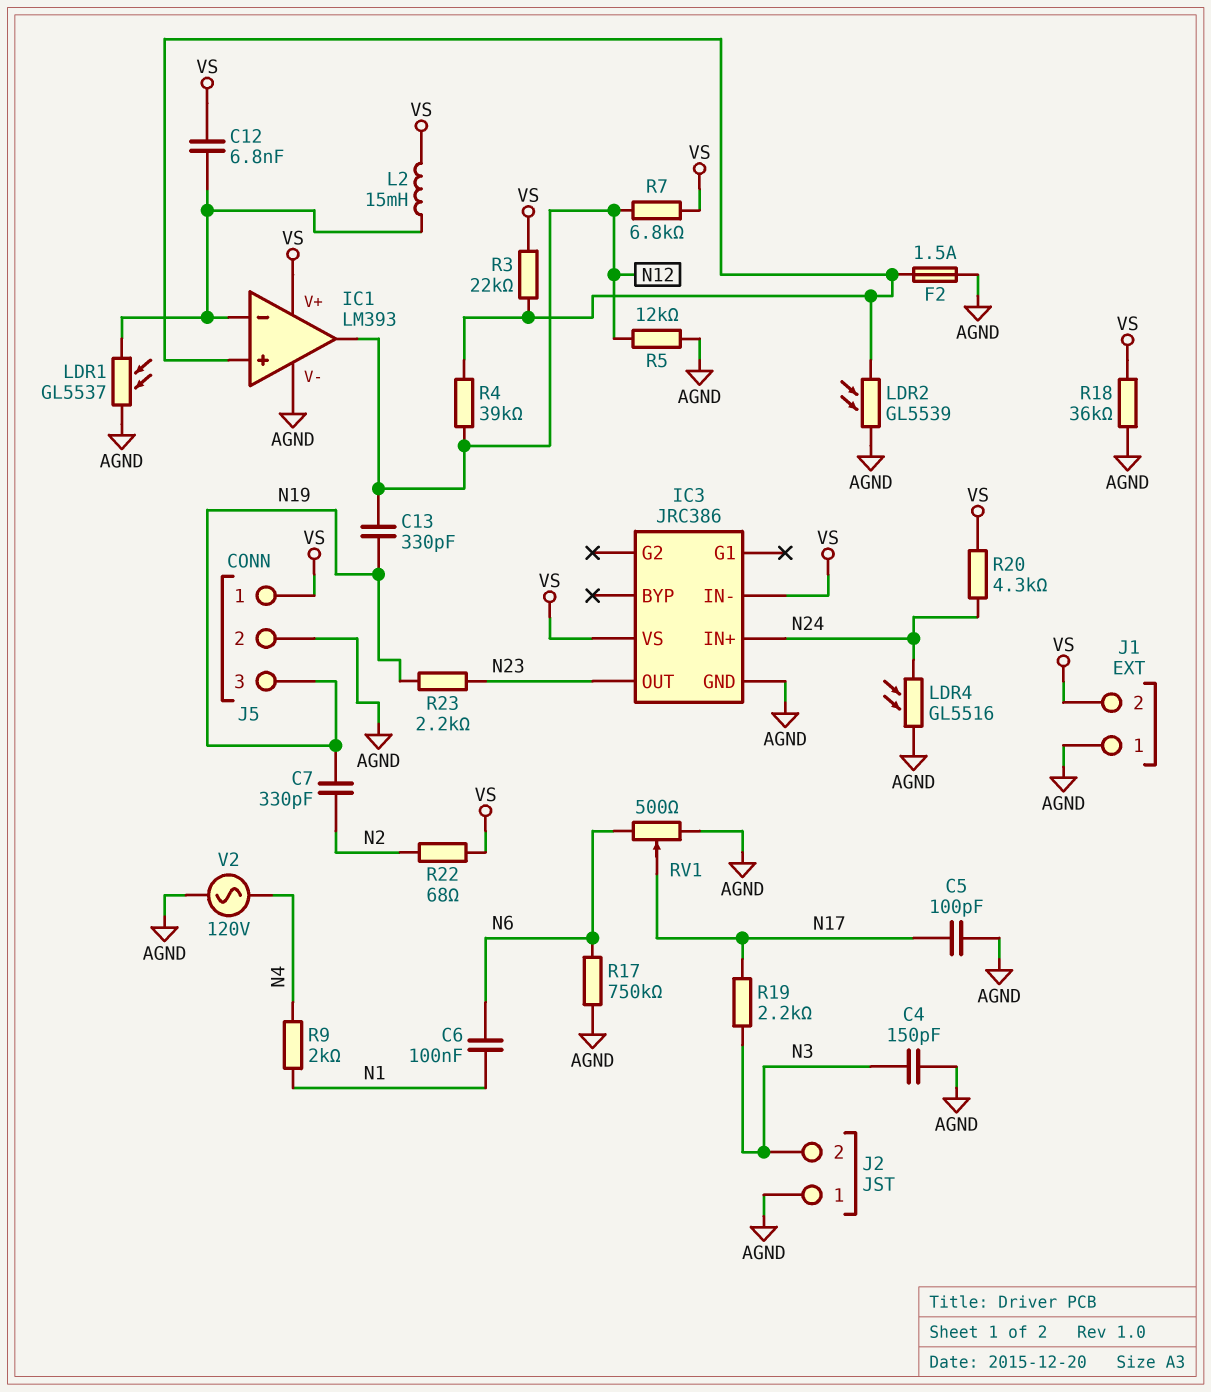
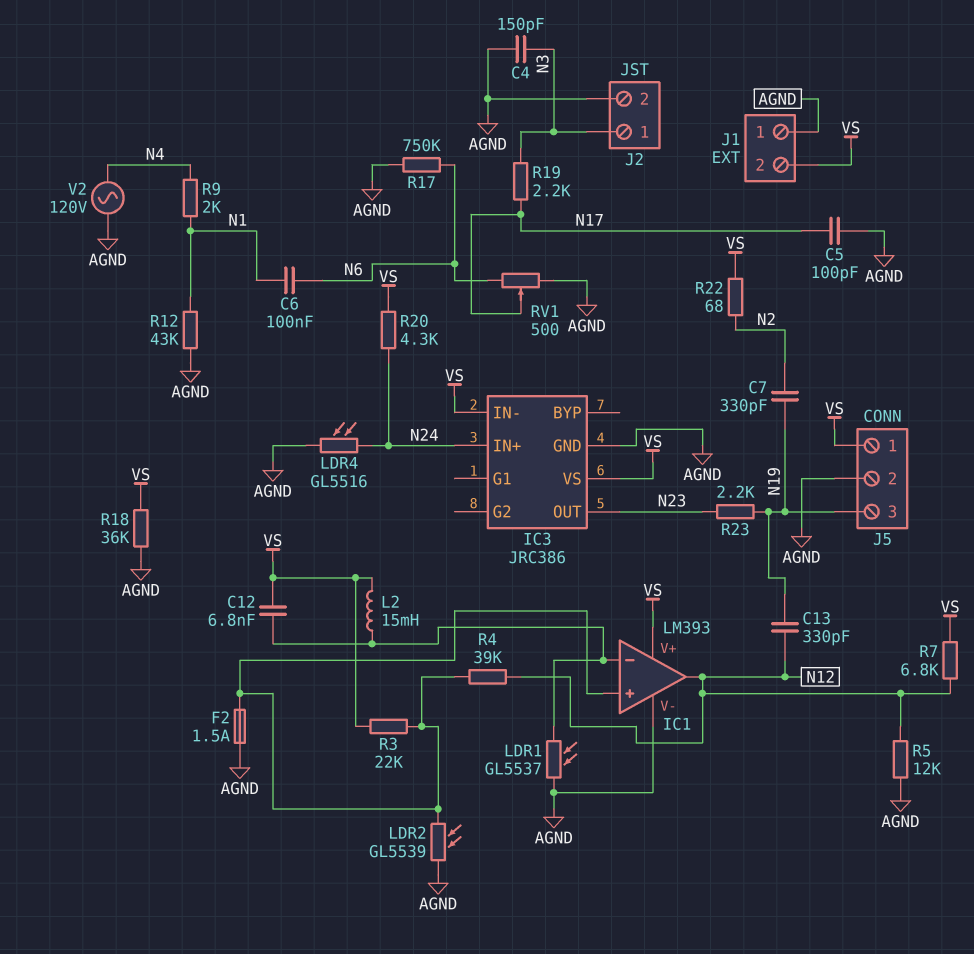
J2 pin 1: AGND -> N3
J2 pin 2: N3 -> AGND
R12: none -> 43k (AGND, N1)

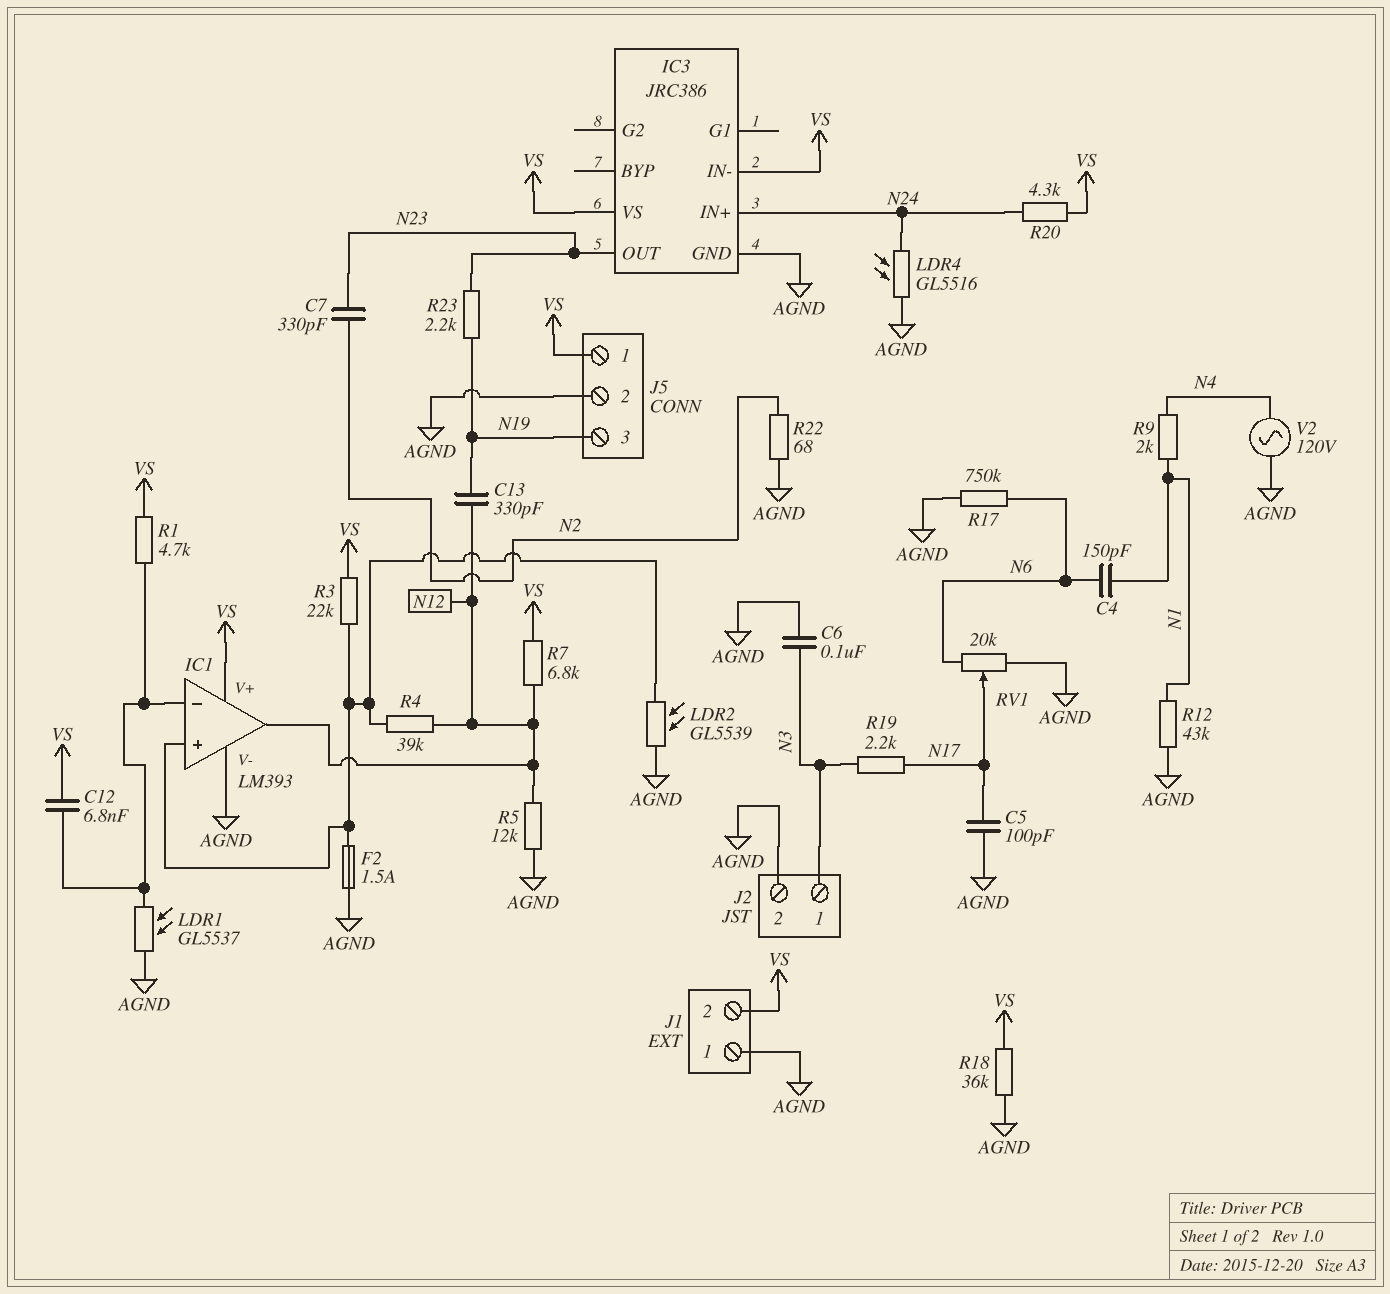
C4: 150pF (AGND, N3) -> 150pF (N1, N6)
C6: 100nF (N1, N6) -> 100nF (AGND, N3)
C7: 330pF (N2, N19) -> 330pF (N2, N23)
L2: 15mH (IC1/in-, VS) -> none
R1: none -> 4.7k (IC1/in-, VS)
R22: 68 (N2, VS) -> 68 (AGND, N2)
RV1: 500 (AGND, N6, wiper N17) -> 20k (AGND, N6, wiper N17)

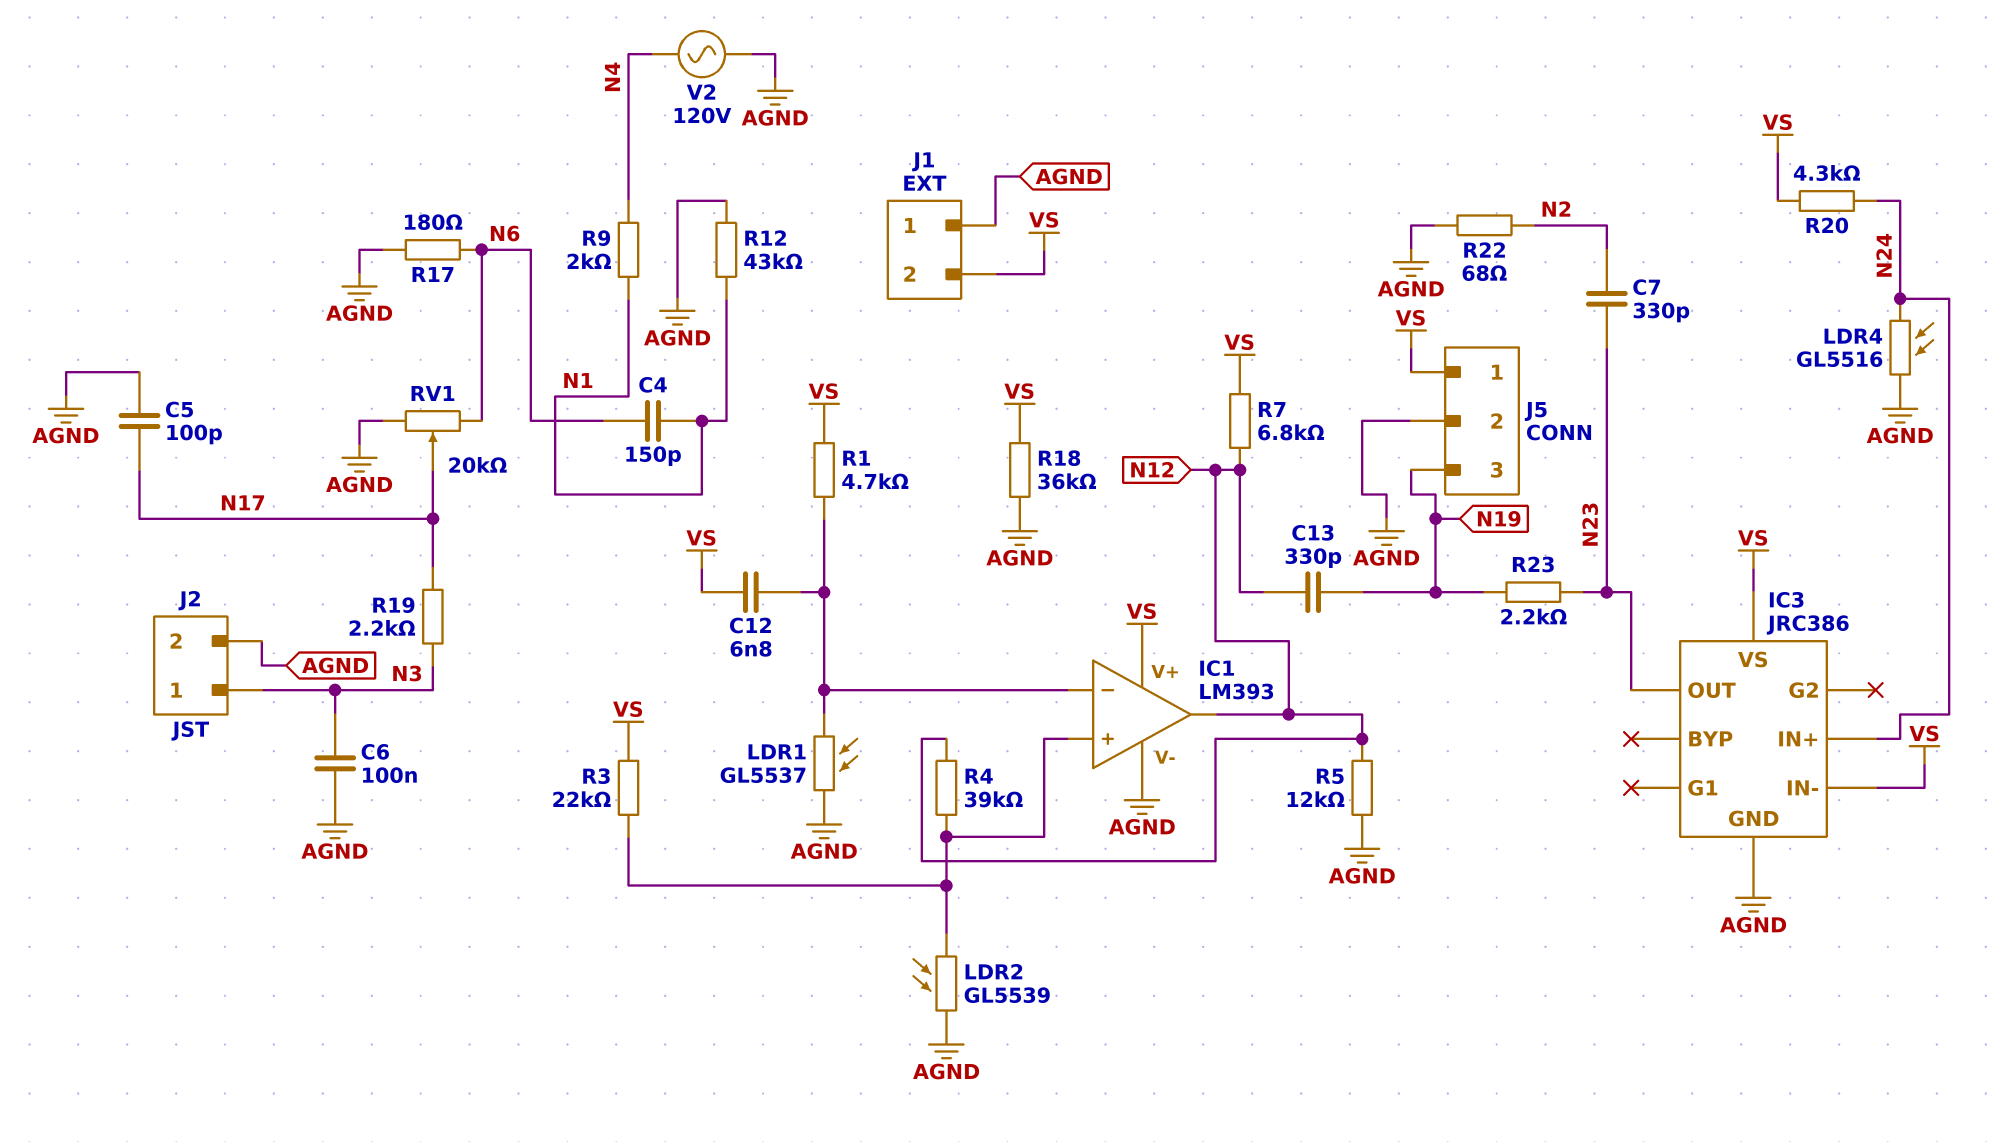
F2: 1.5A (AGND, IC1/in+) -> none
R17: 750k (AGND, N6) -> 180 (AGND, N6)

